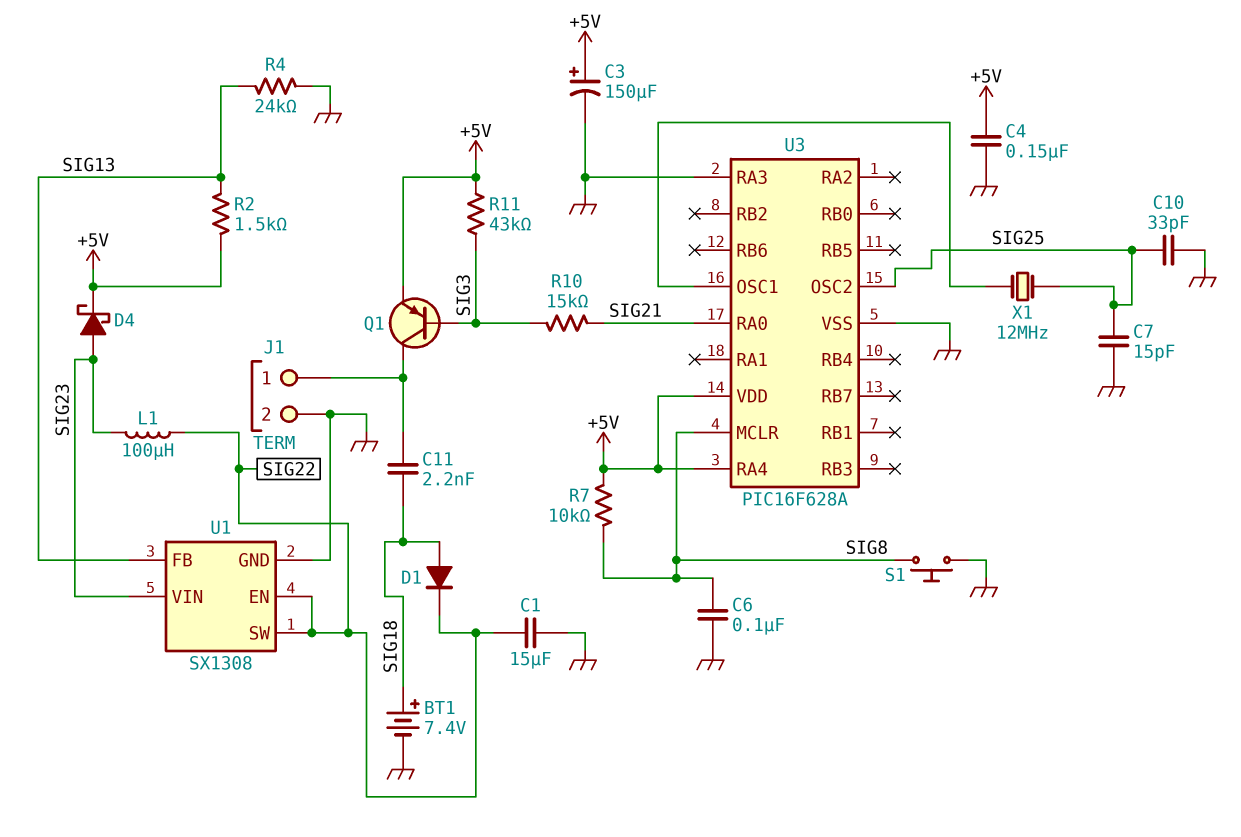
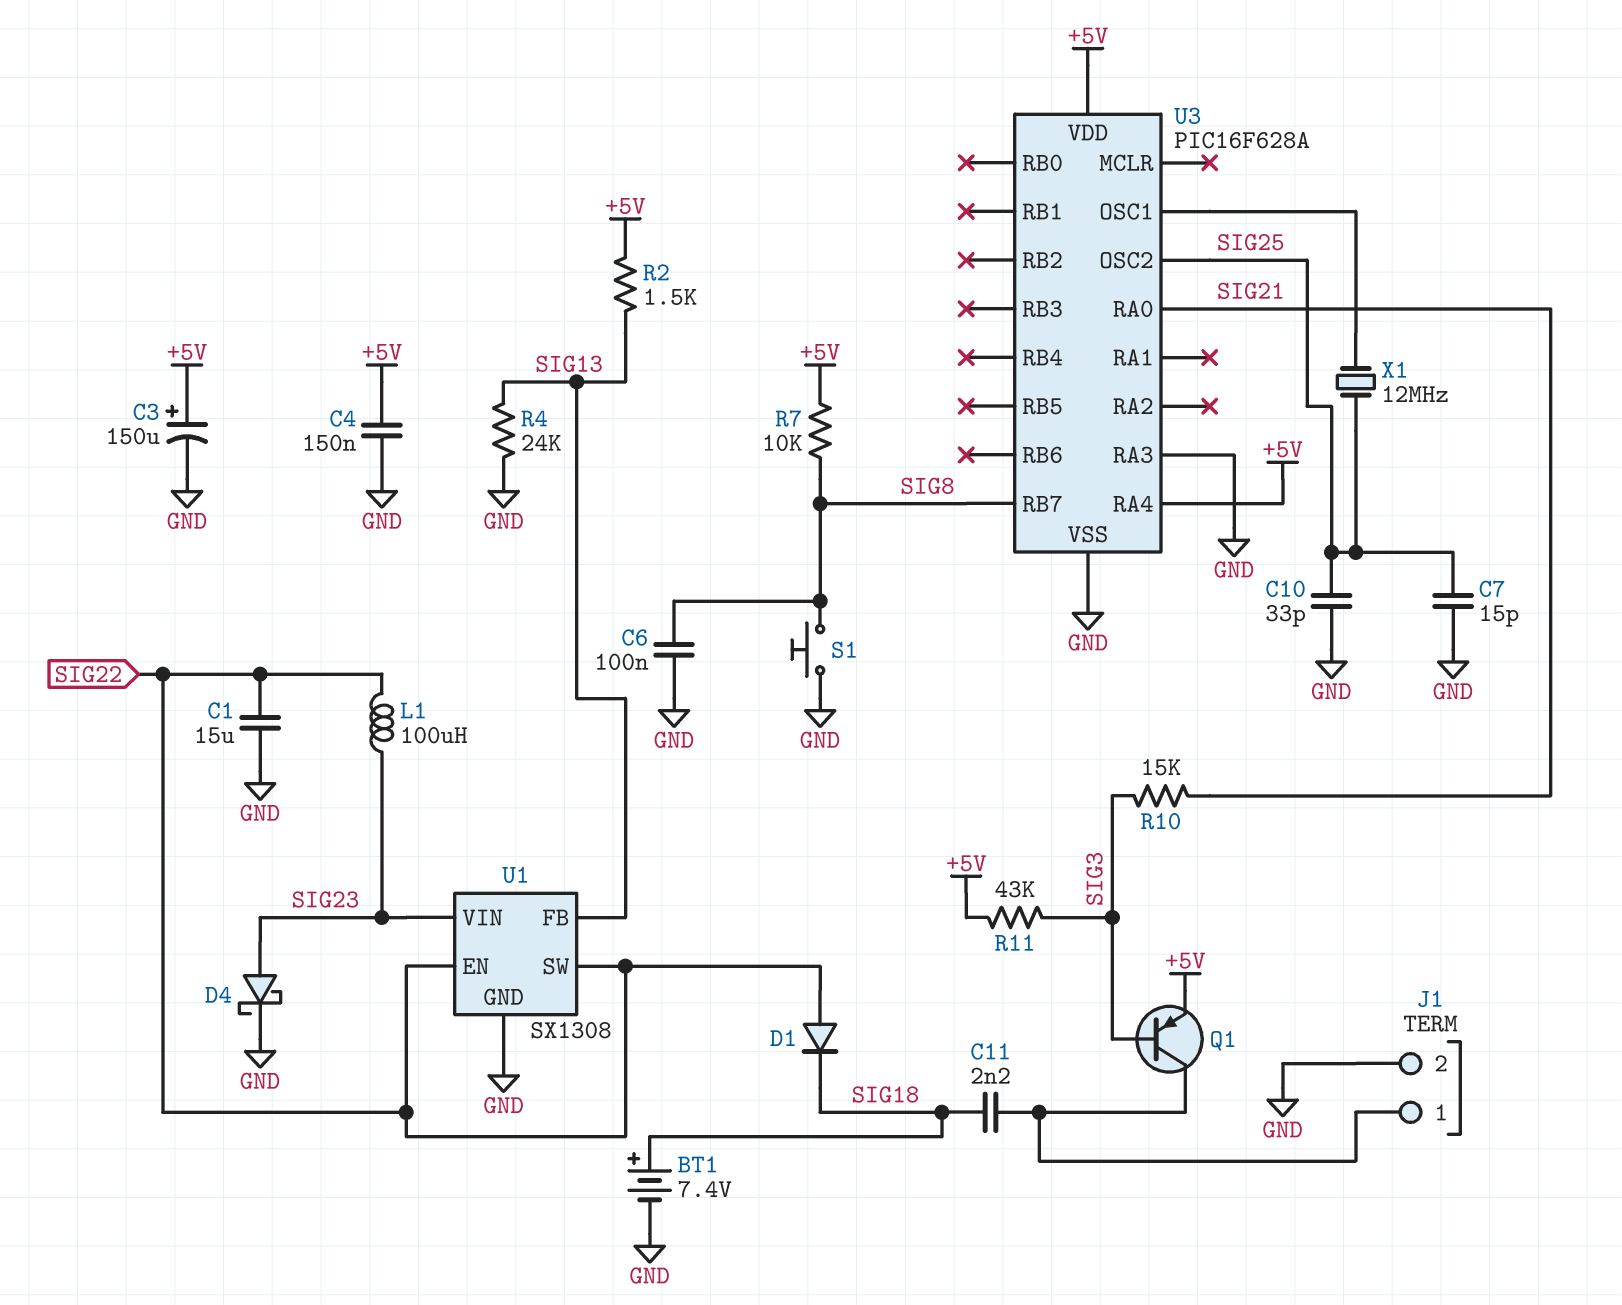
D1: diode (A SIG18, K SIG22) -> diode (A SIG22, K SIG18)
D4: schottky (A SIG23, K +5V) -> schottky (A SIG23, K GND)
U3 pin MCLR: SIG8 -> none
U3 pin RB7: none -> SIG8

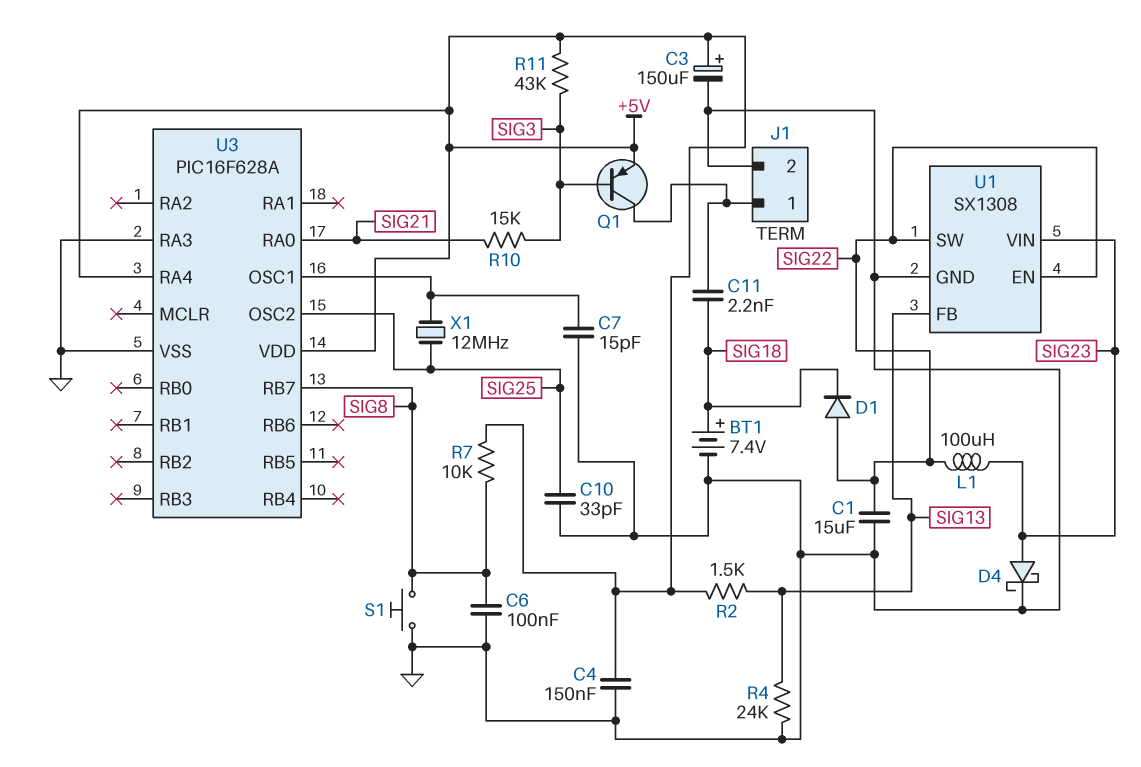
C7: 15pF (GND, SIG25) -> 15pF (GND, U3/OSC1)

